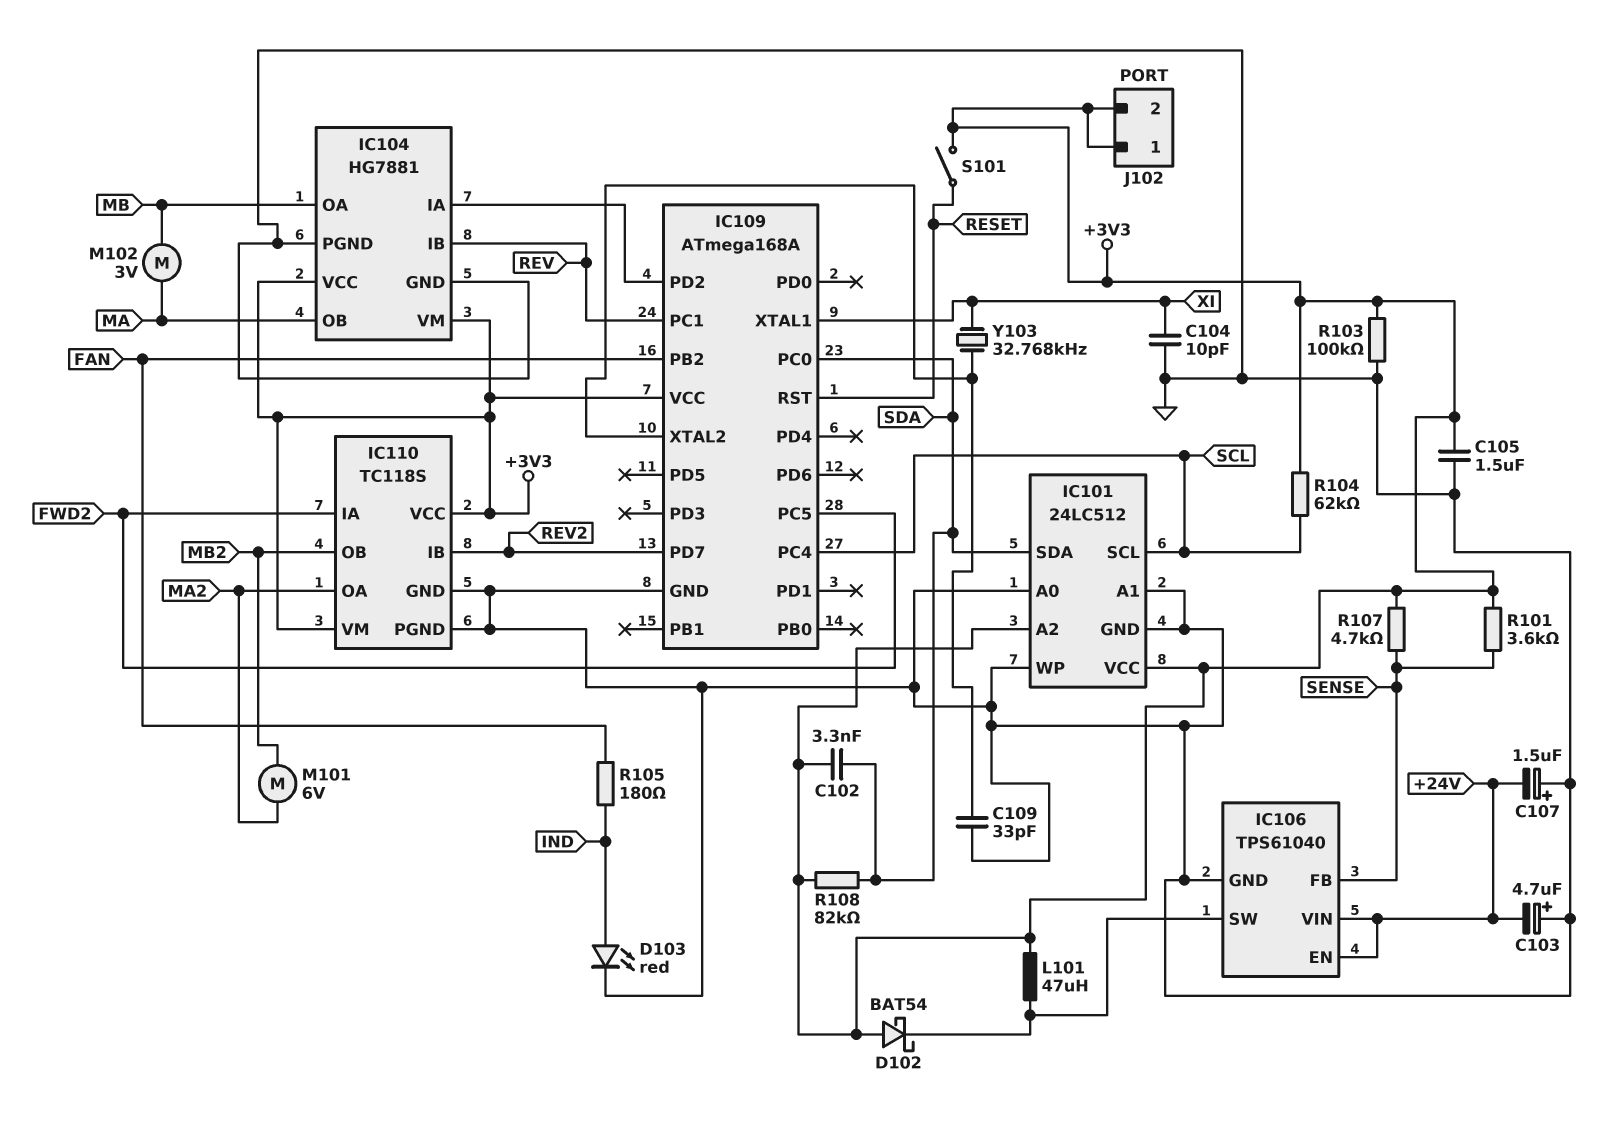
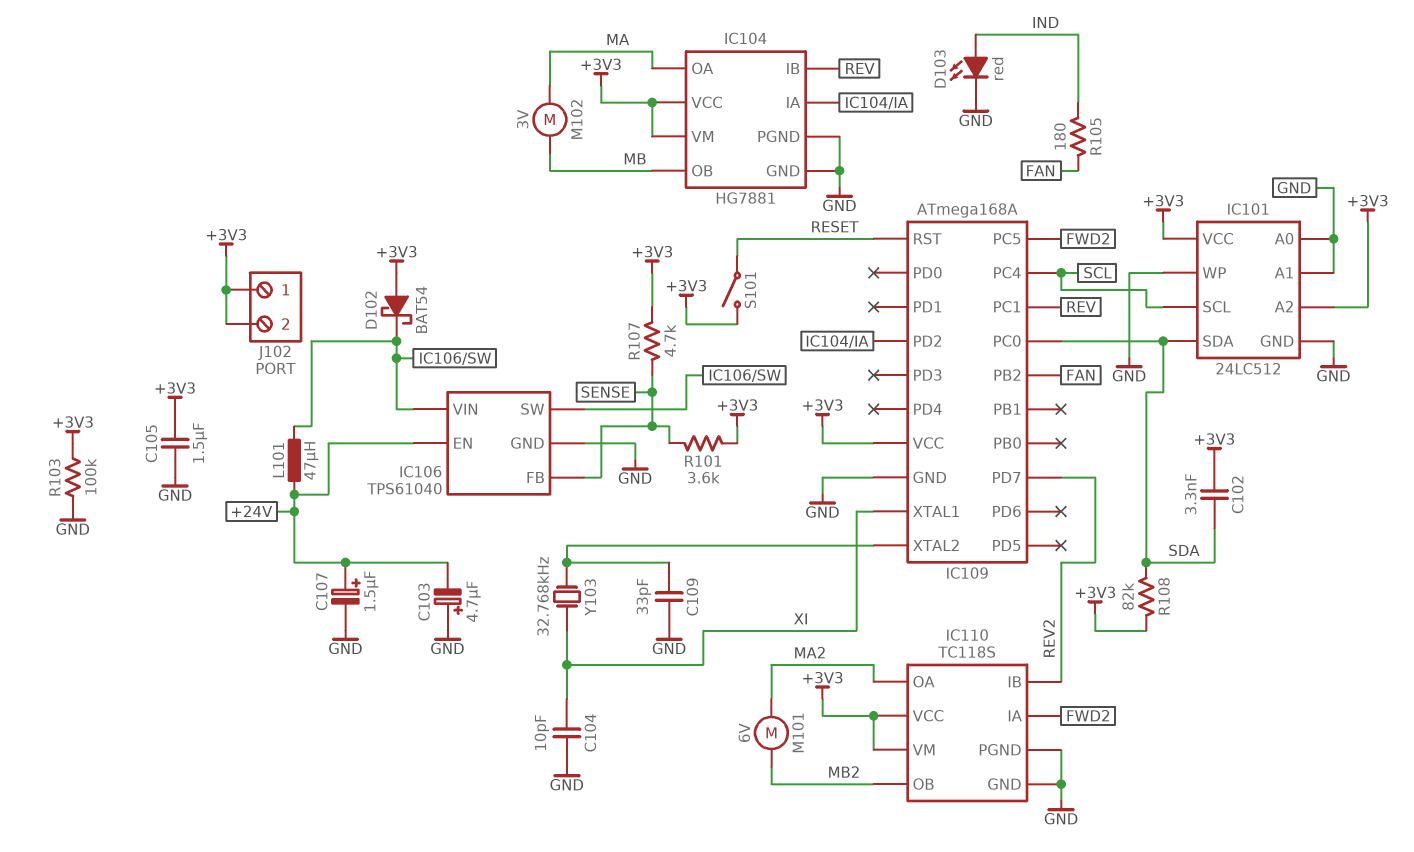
C107: 1.5uF (plus GND, minus +24V) -> 1.5uF (plus +24V, minus GND)
IC104 pin OA: MB -> MA
IC104 pin OB: MA -> MB
IC106 pin VIN: +24V -> IC106/SW
L101: 47uH (+3V3, IC106/SW) -> 47uH (+24V, IC106/SW)
R104: 62k (+3V3, SCL) -> none

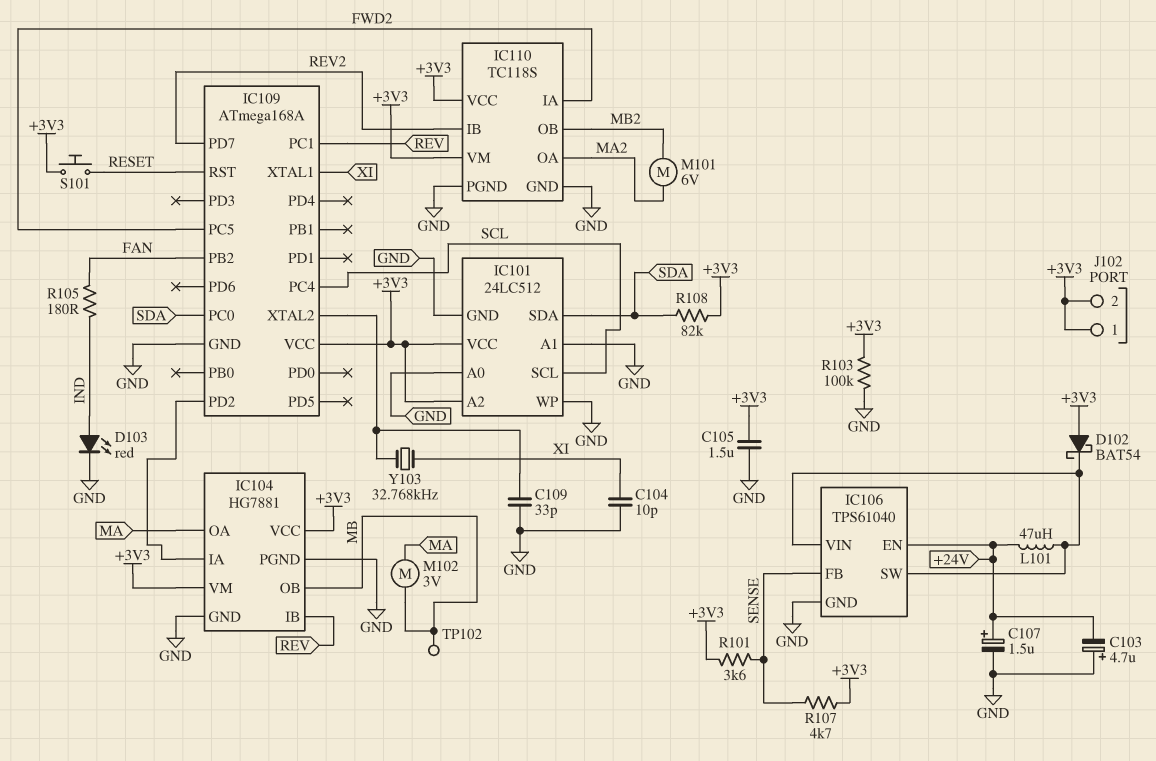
C102: 3.3nF (+3V3, SDA) -> none
S101: switch (+3V3, RESET) -> button (+3V3, RESET)
TP102: none -> test point (MB)

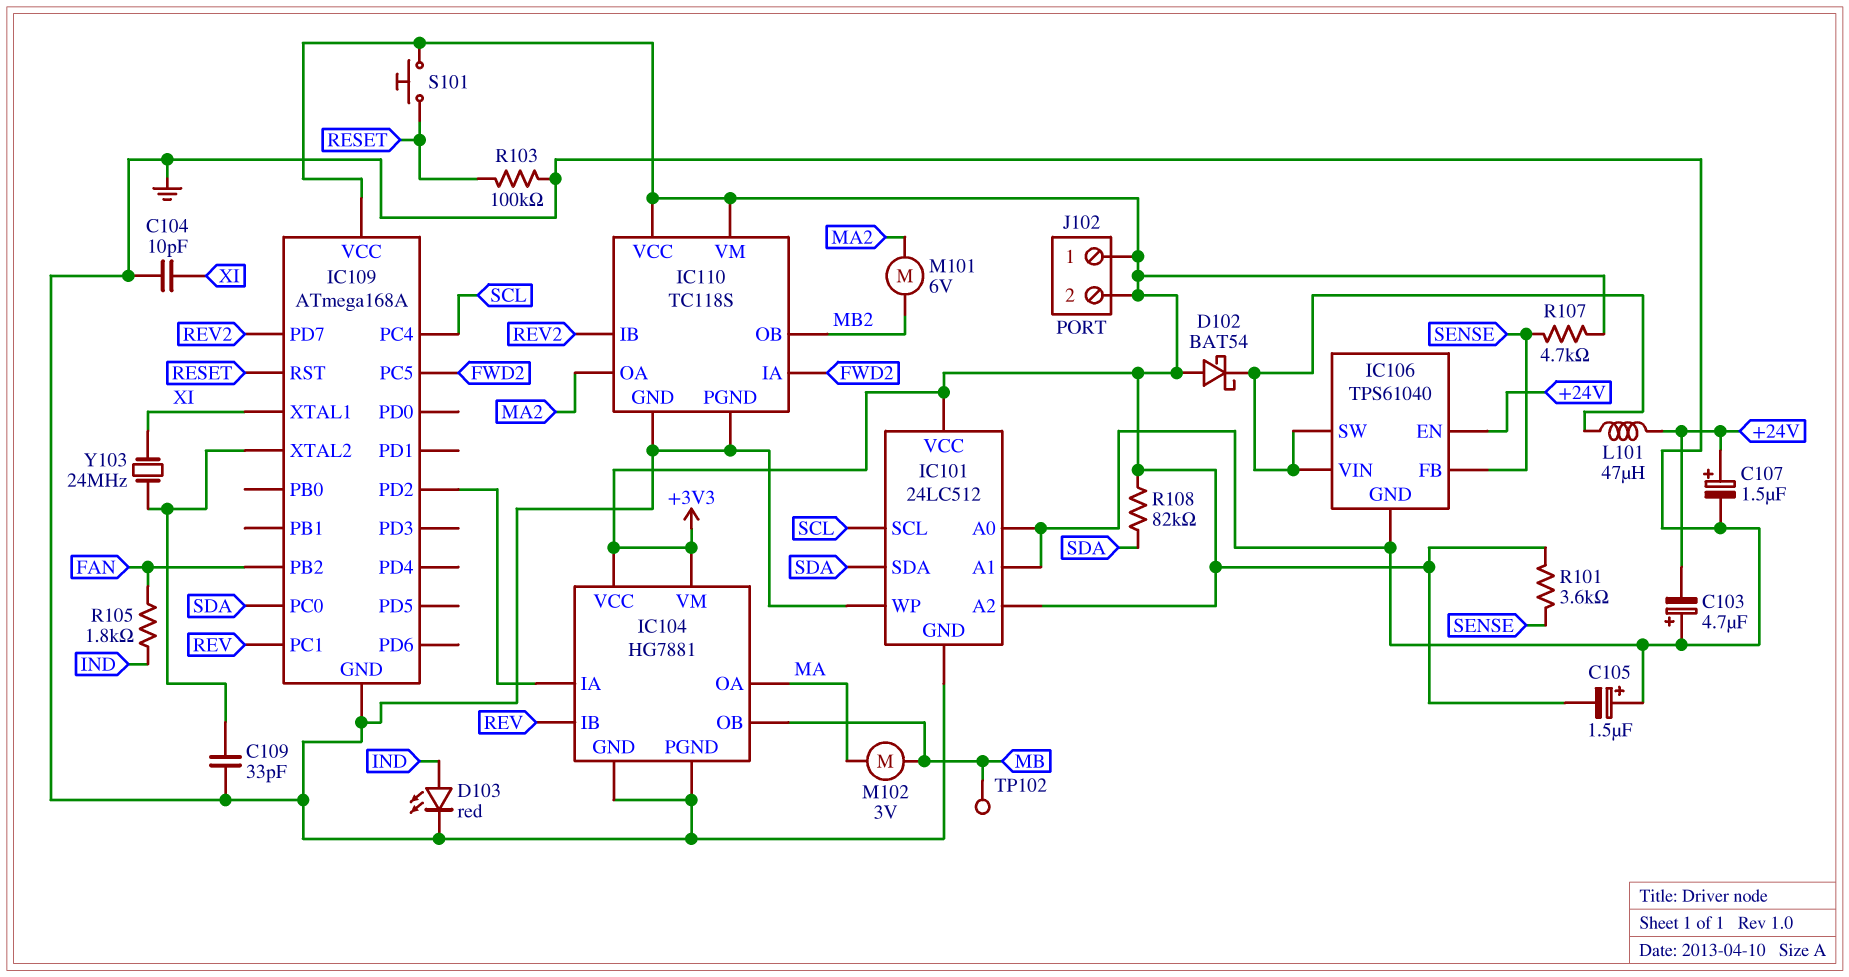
C105: 1.5uF (+3V3, GND) -> 1.5uF (plus GND, minus +3V3)
R103: 100k (+3V3, GND) -> 100k (GND, RESET)
R105: 180 (FAN, IND) -> 1.8k (FAN, IND)
Y103: 32.768kHz (IC109/XTAL2, XI) -> 24MHz (IC109/XTAL2, XI)

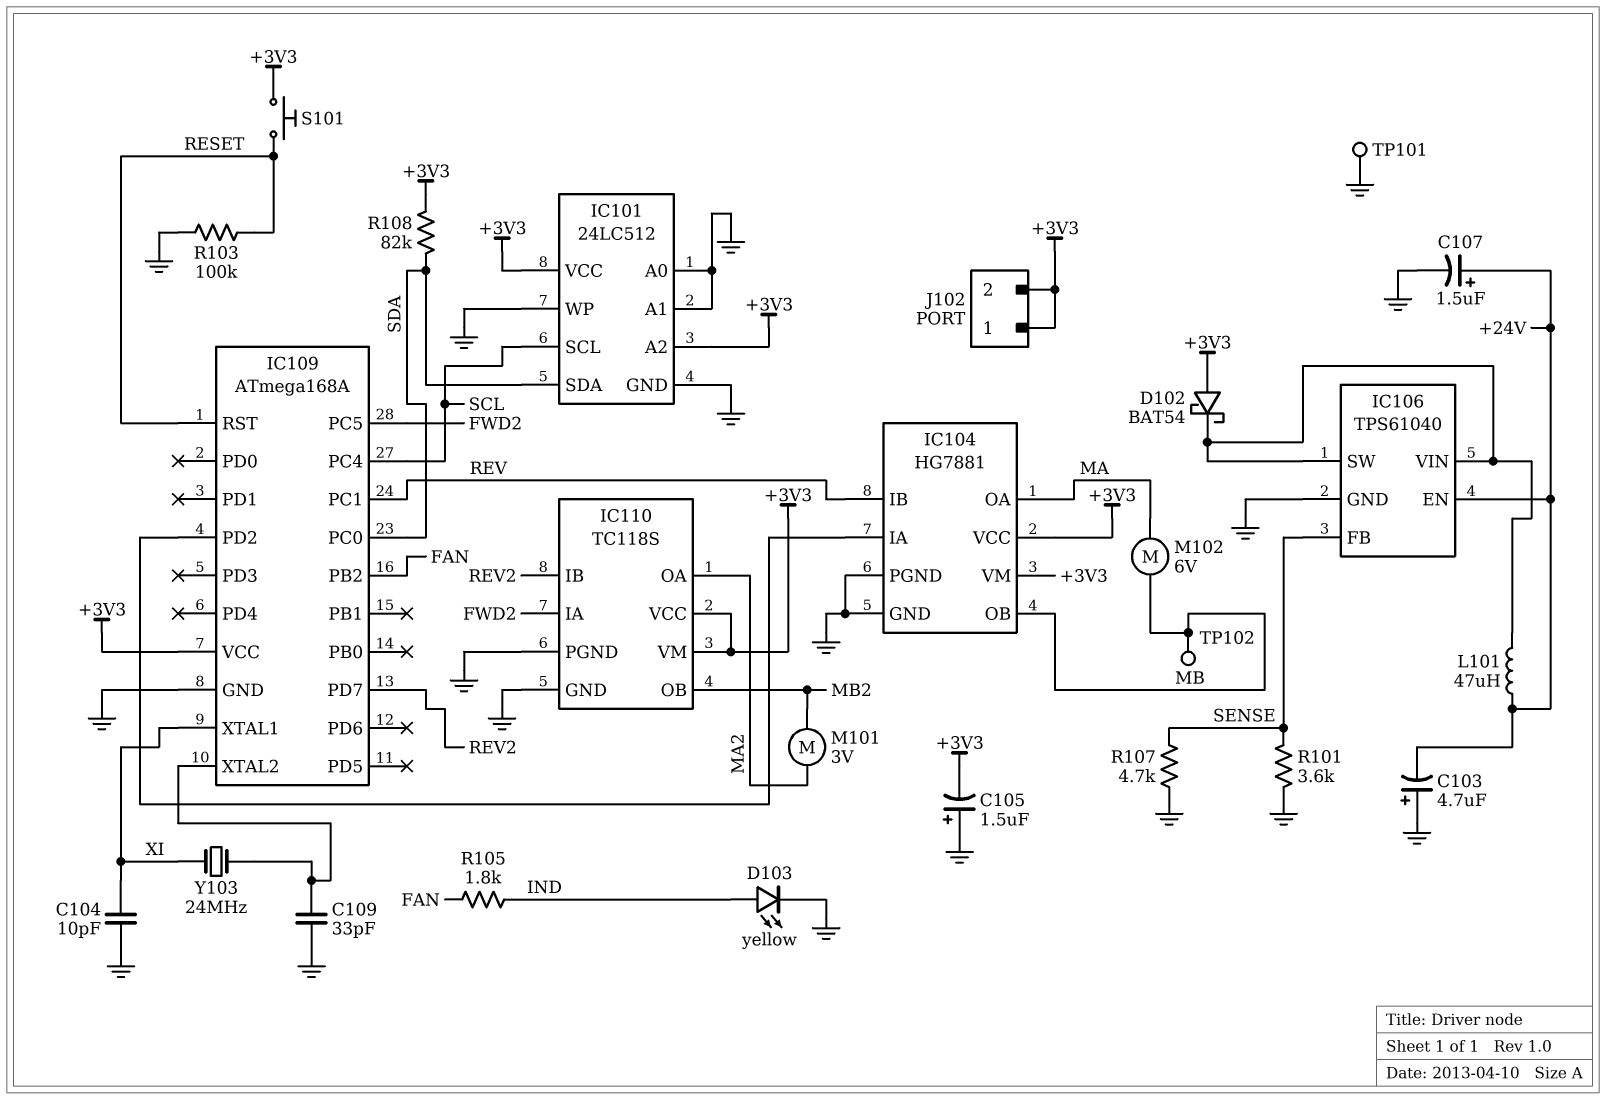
D103: LED red (A IND, K GND) -> LED yellow (A IND, K GND)
M101: motor 6V (MA2, MB2) -> motor 3V (MA2, MB2)
M102: motor 3V (MA, MB) -> motor 6V (MA, MB)
R101: 3.6k (+3V3, SENSE) -> 3.6k (GND, SENSE)
R107: 4.7k (+3V3, SENSE) -> 4.7k (GND, SENSE)
TP101: none -> test point (GND)

